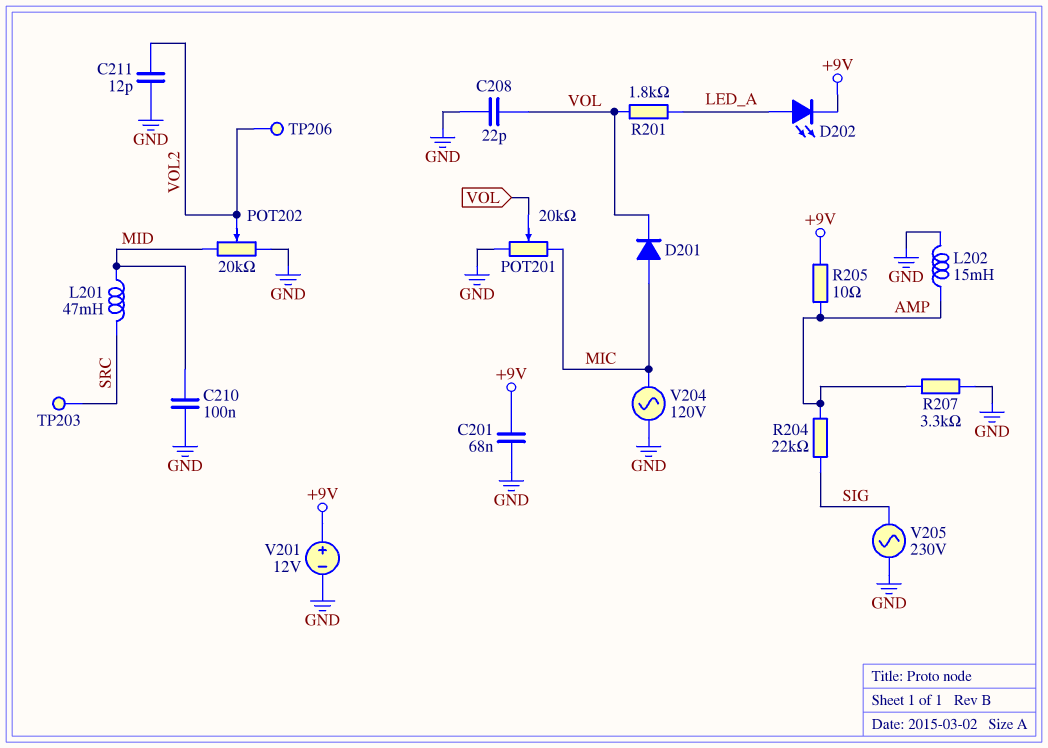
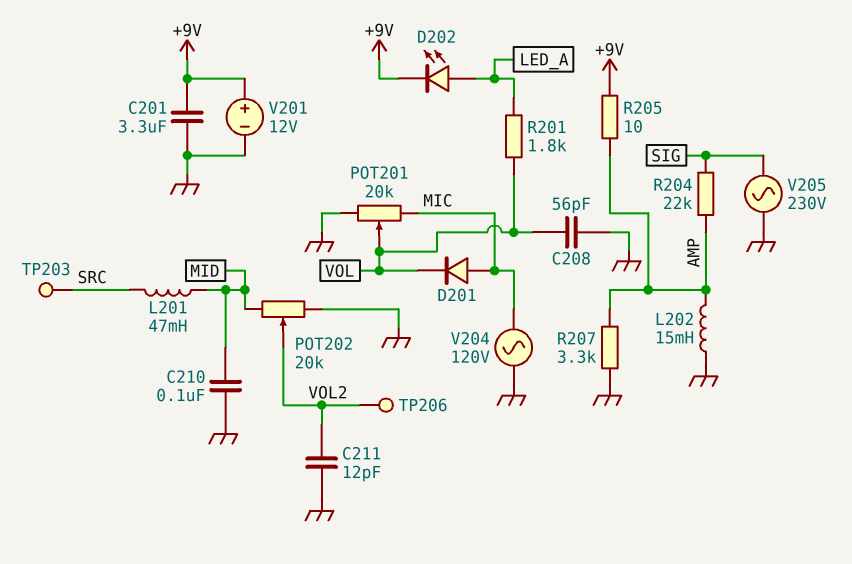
C201: 68nF (+9V, GND) -> 3.3uF (+9V, GND)
C208: 22pF (GND, VOL) -> 56pF (GND, VOL)

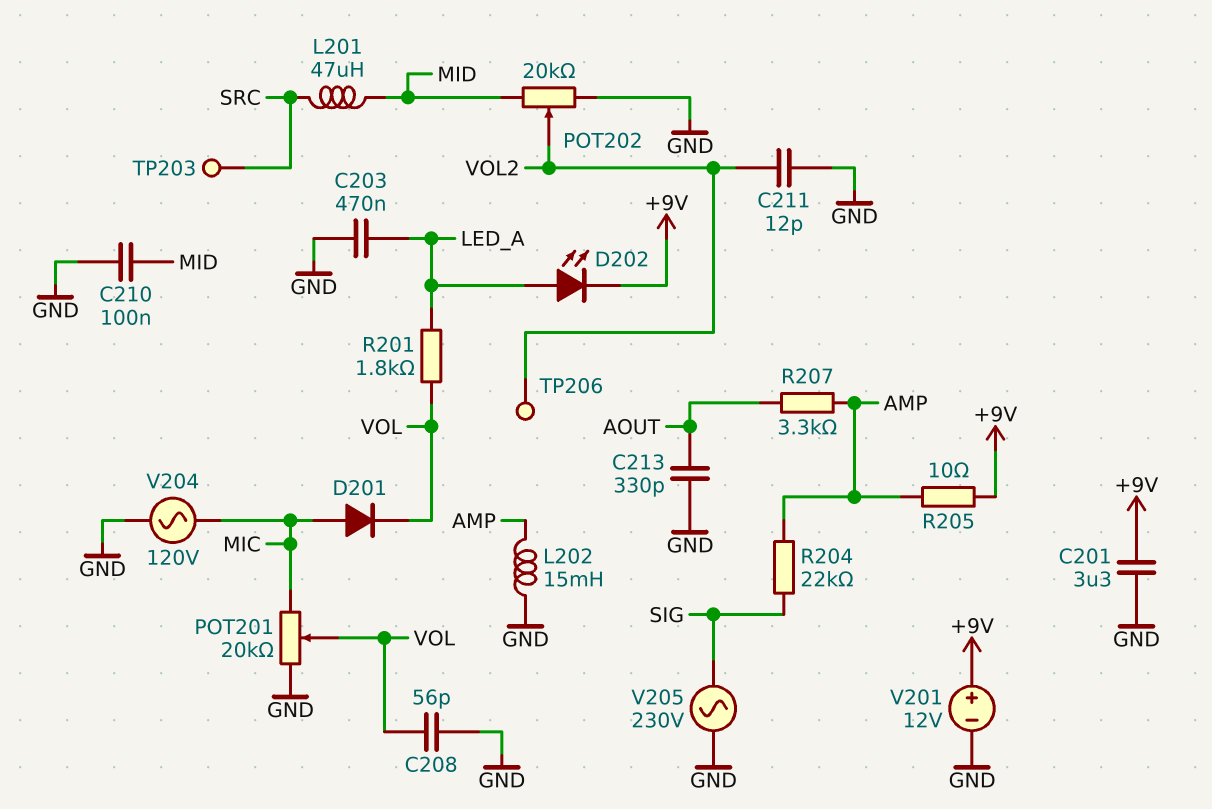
C203: none -> 470nF (GND, LED_A)
C213: none -> 330pF (AOUT, GND)
L201: 47mH (MID, SRC) -> 47uH (MID, SRC)
R207: 3.3k (AMP, GND) -> 3.3k (AMP, AOUT)

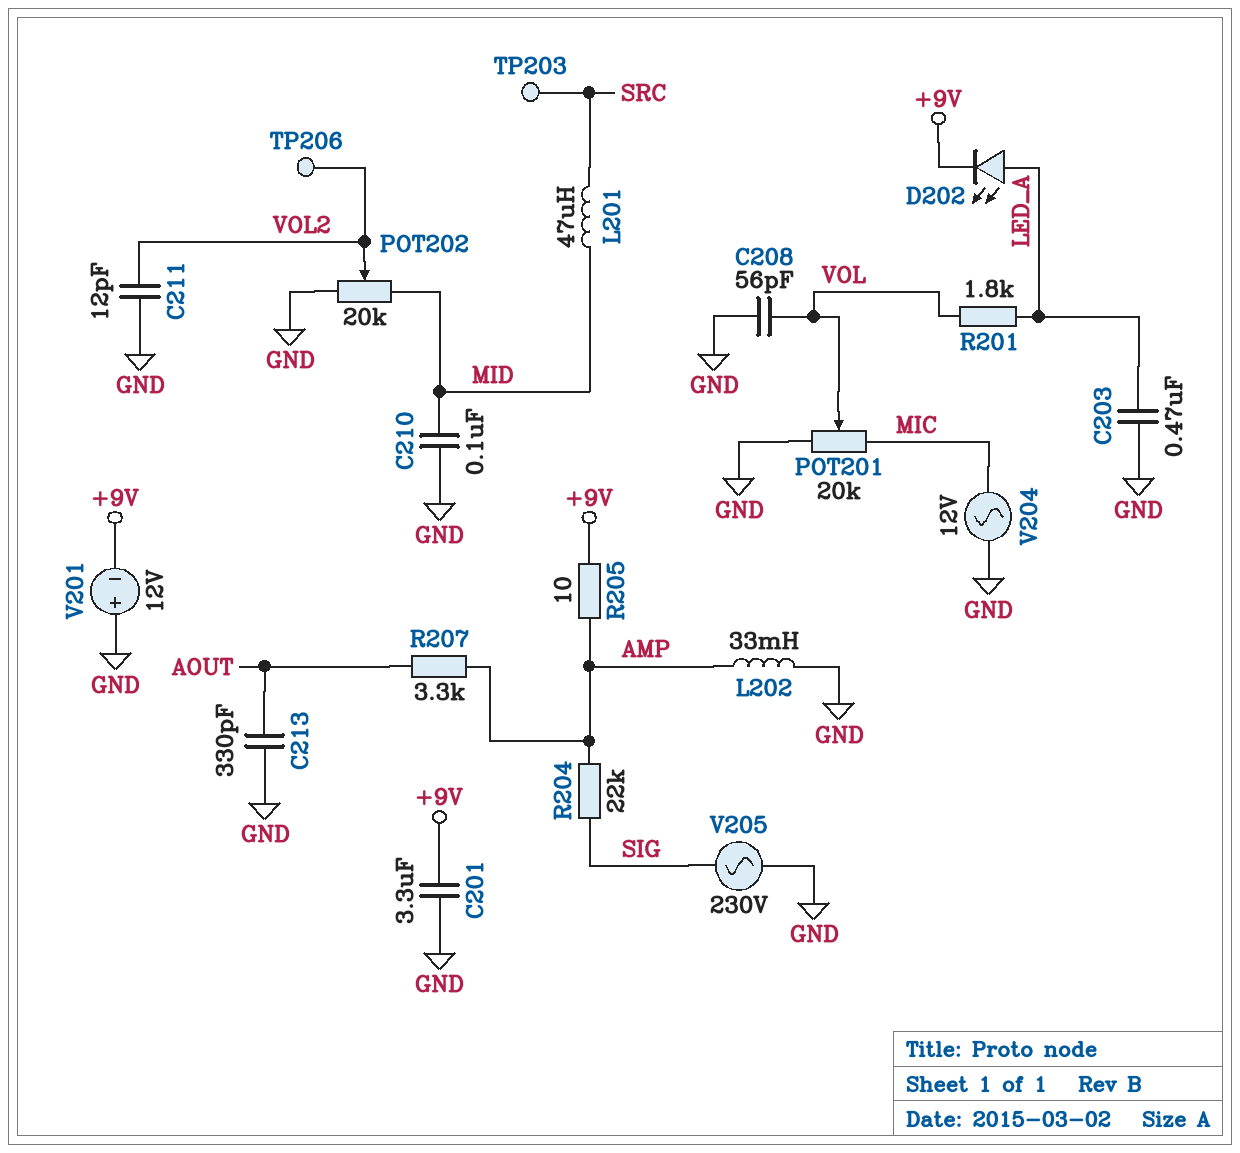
D201: diode (A MIC, K VOL) -> none
L202: 15mH (AMP, GND) -> 33mH (AMP, GND)
V201: 12V (plus +9V, minus GND) -> 12V (plus GND, minus +9V)
V204: AC 120V (GND, MIC) -> AC 12V (GND, MIC)

